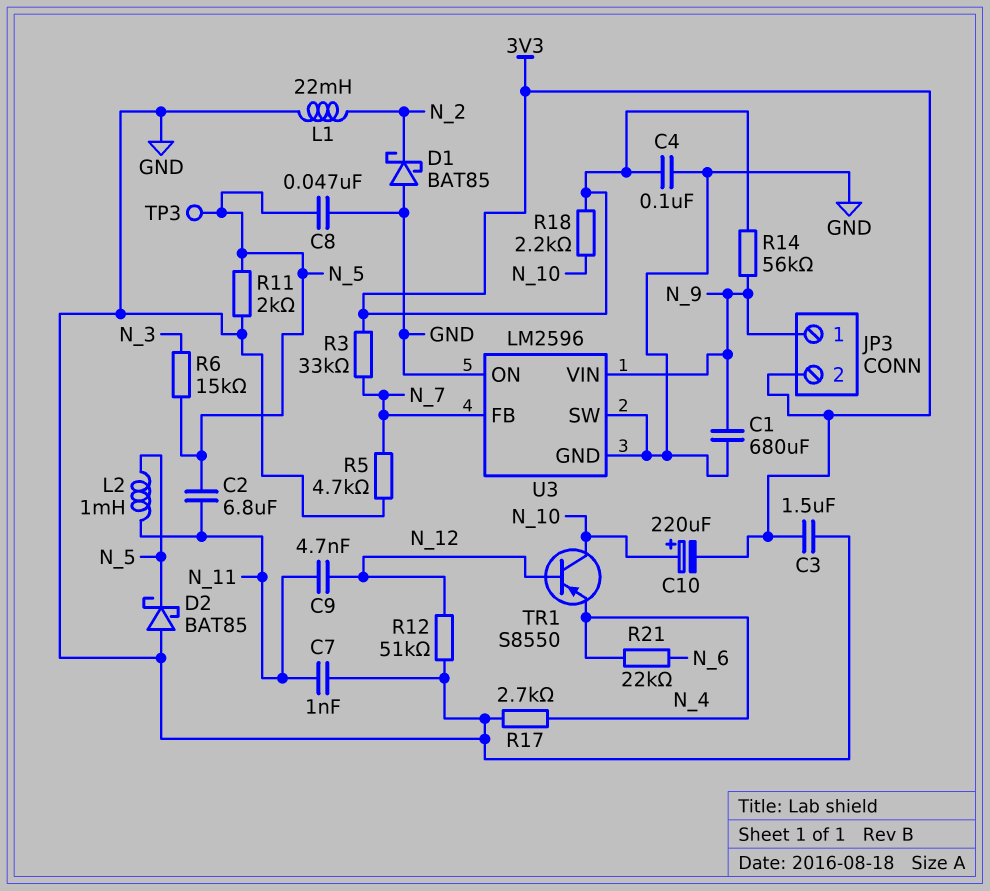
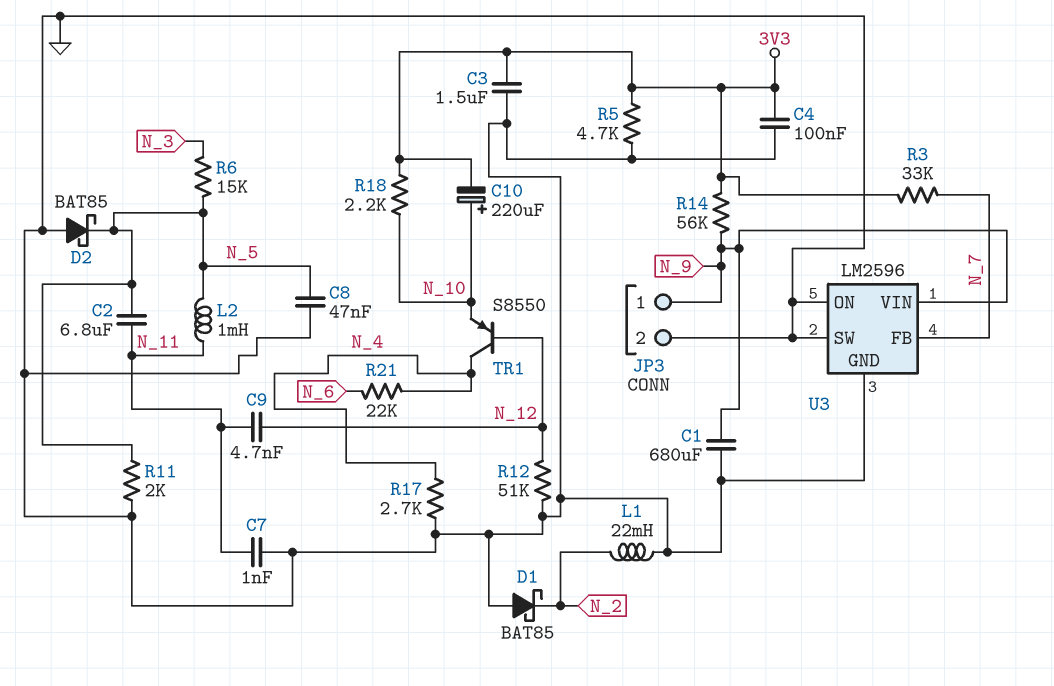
JP3 pin 2: 3V3 -> GND
R5: 4.7k (GND, N_7) -> 4.7k (3V3, GND)
TP3: test point (N_5) -> none
TR1: PNP S8550 (B N_12, C N_10, E N_4) -> PNP S8550 (B N_12, C N_4, E N_10)

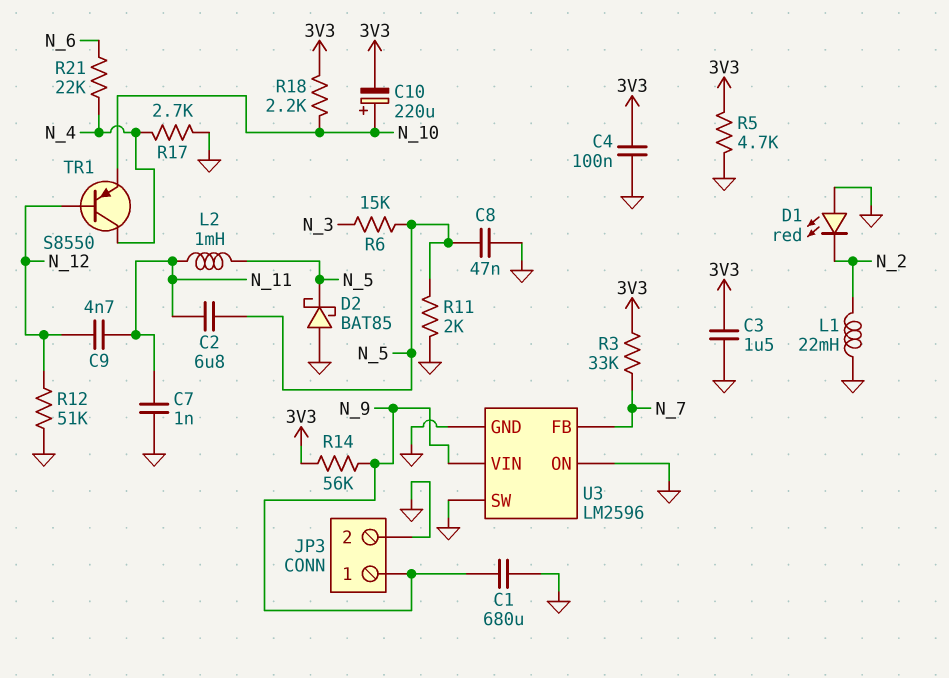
D1: schottky BAT85 (A GND, K N_2) -> LED red (A GND, K N_2)

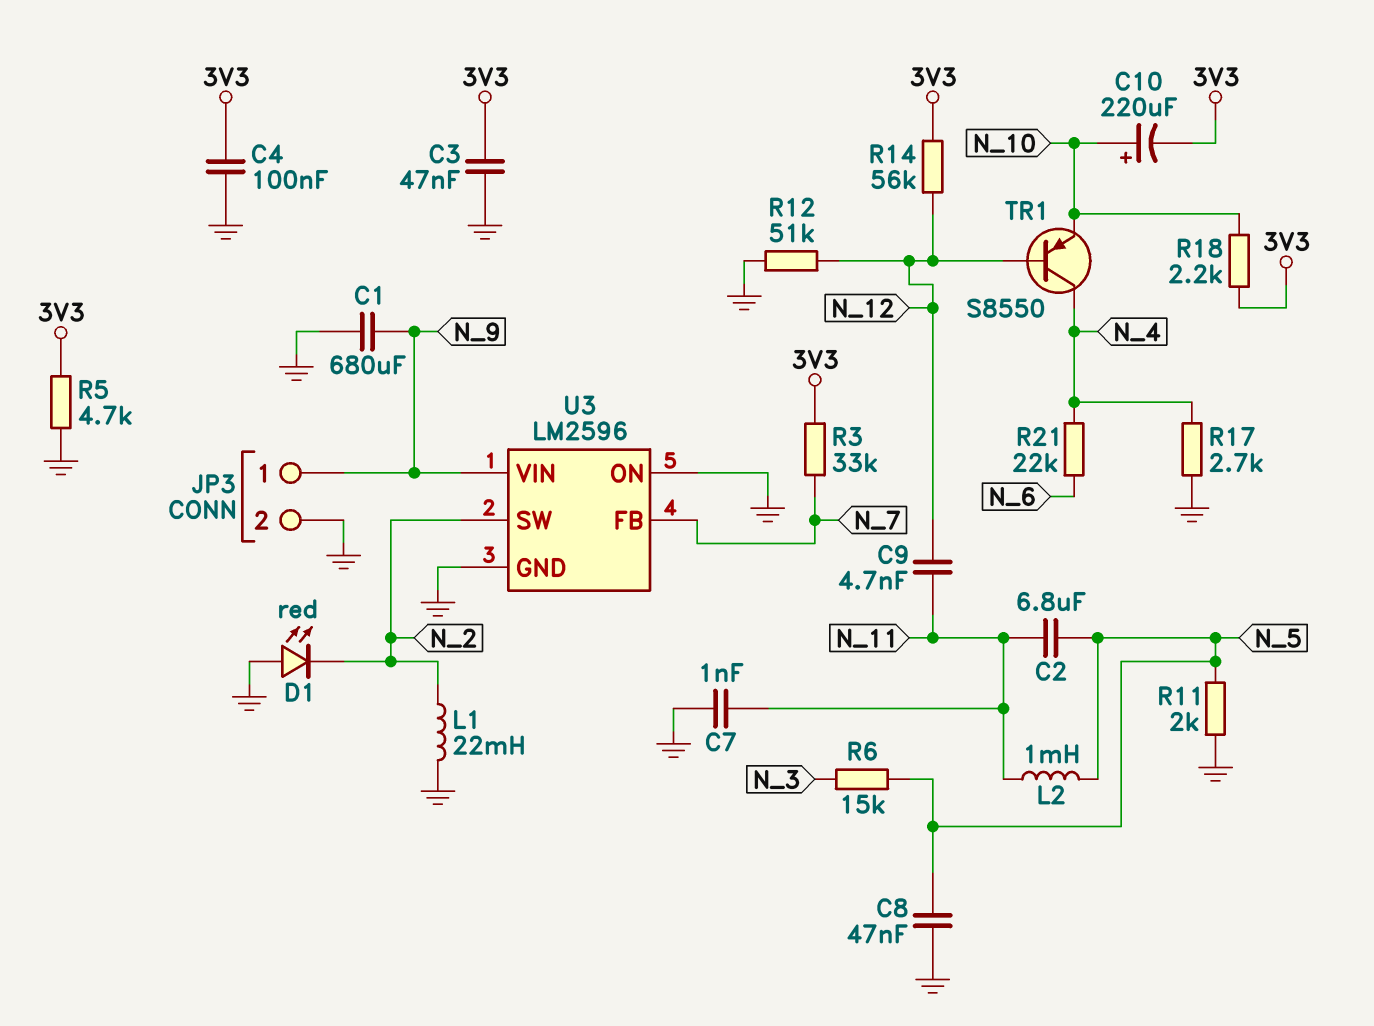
C3: 1.5uF (3V3, GND) -> 47nF (3V3, GND)
D2: schottky BAT85 (A GND, K N_5) -> none
R14: 56k (3V3, N_9) -> 56k (3V3, N_12)
U3 pin SW: GND -> N_2

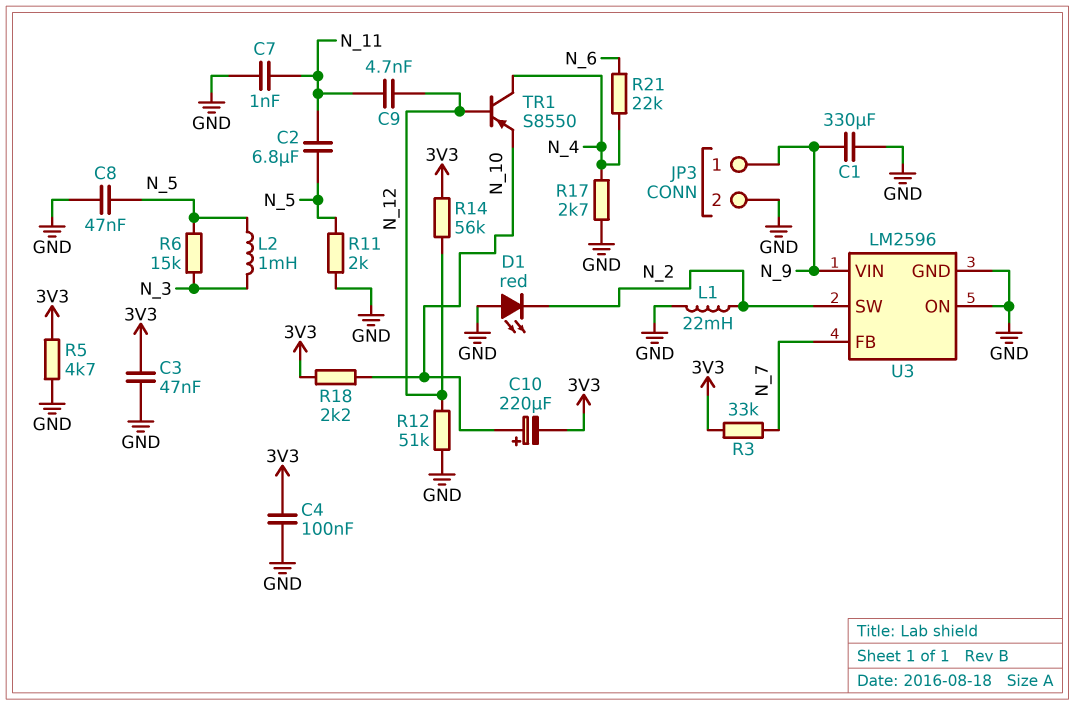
C1: 680uF (GND, N_9) -> 330uF (GND, N_9)
L2: 1mH (N_5, N_11) -> 1mH (N_3, N_5)

